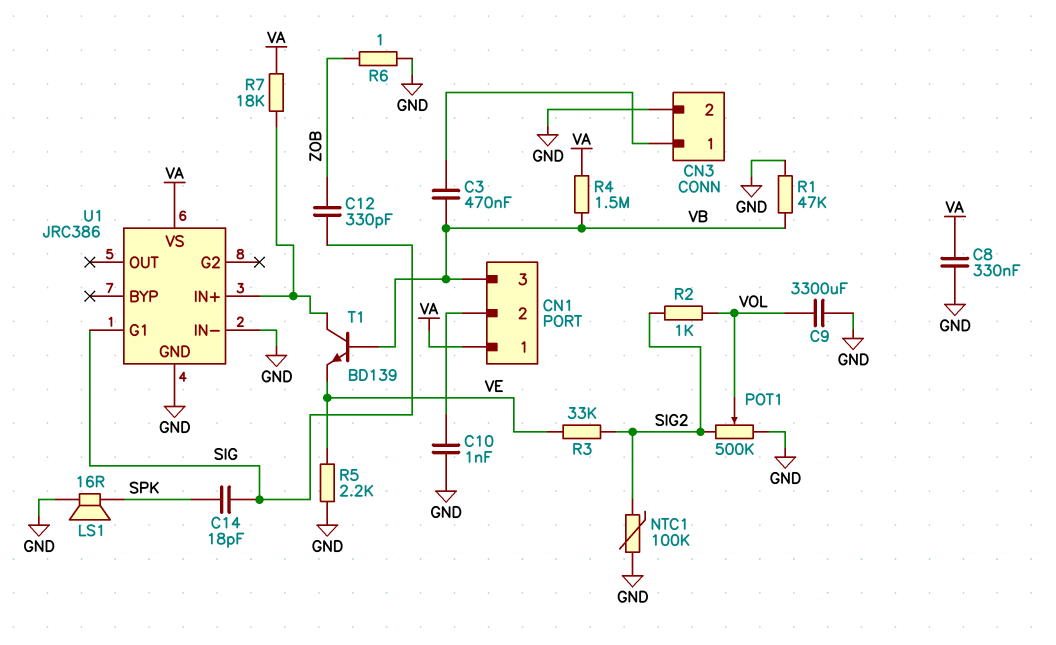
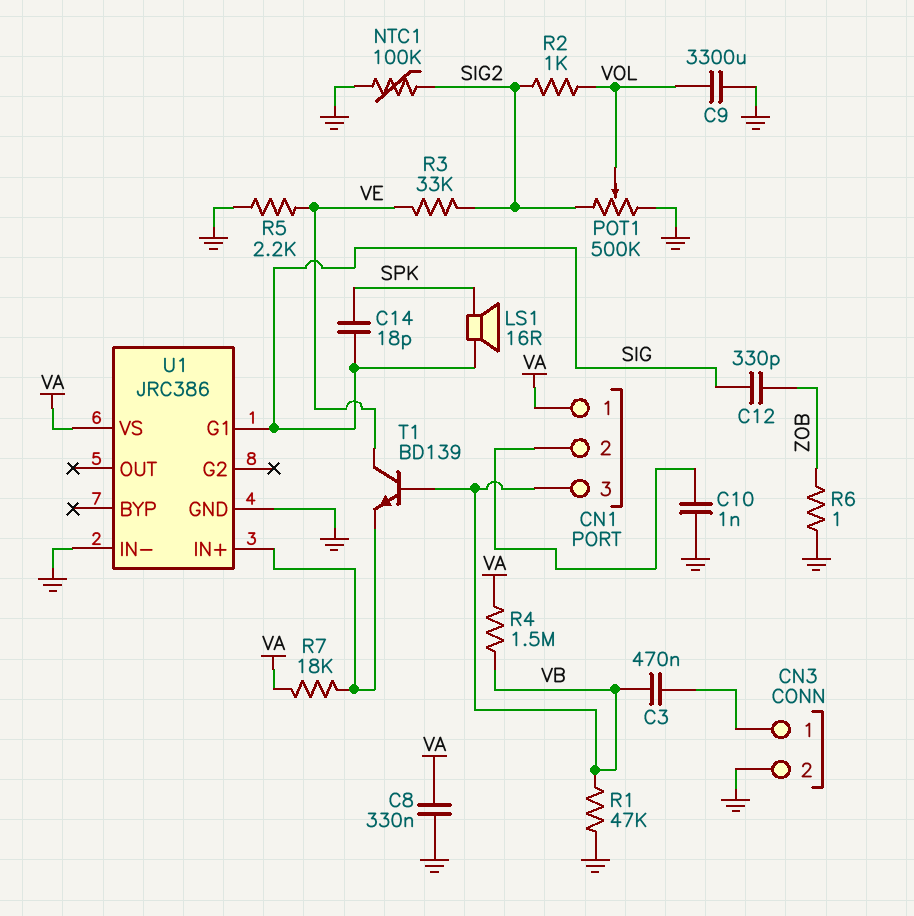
LS1: speaker 16R (GND, SPK) -> speaker 16R (SIG, SPK)
T1: NPN BD139 (B VB, C U1/IN+, E VE) -> NPN BD139 (B VB, C VE, E U1/IN+)

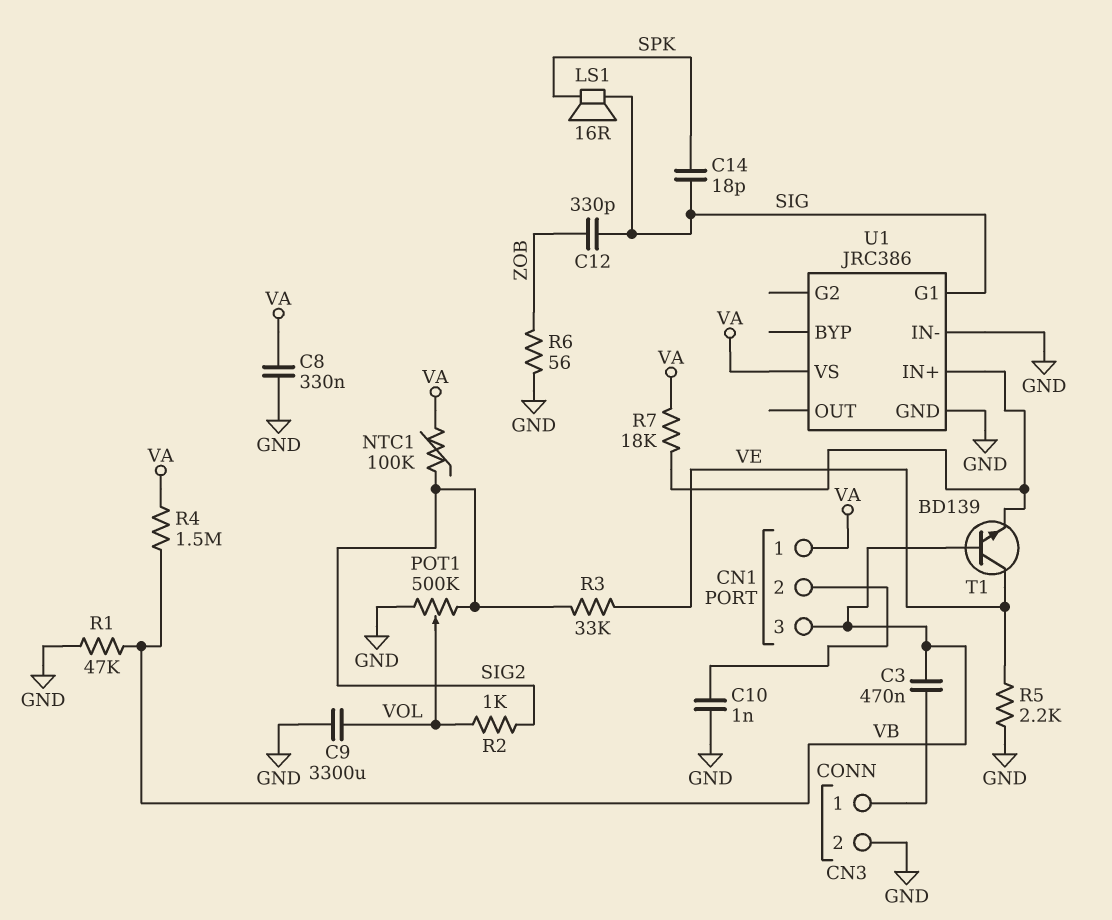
NTC1: 100k (GND, SIG2) -> 100k (SIG2, VA)
R6: 1 (GND, ZOB) -> 56 (GND, ZOB)

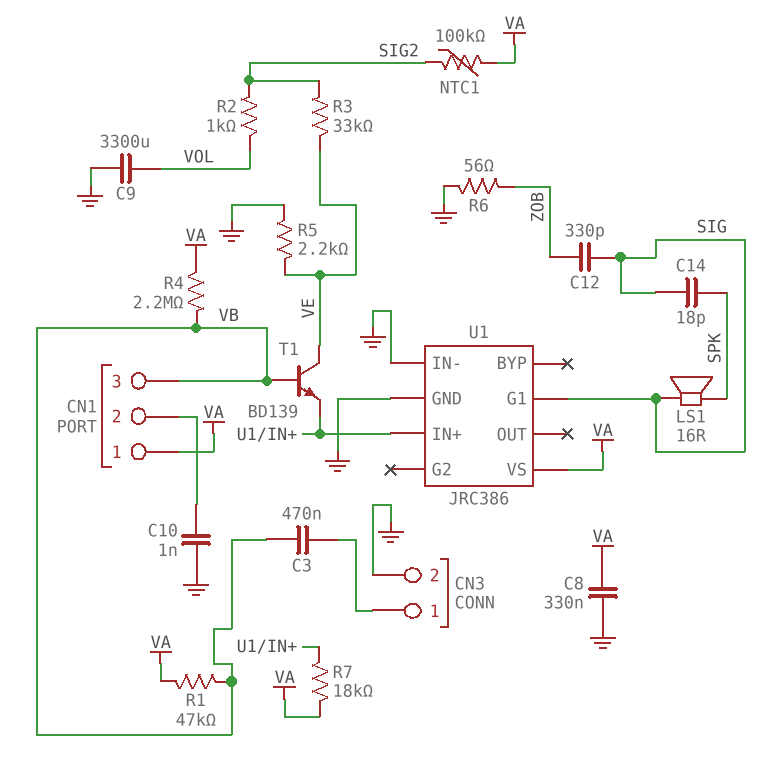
POT1: 500k (GND, SIG2, wiper VOL) -> none
R1: 47k (GND, VB) -> 47k (VA, VB)
R4: 1.5M (VA, VB) -> 2.2M (VA, VB)

